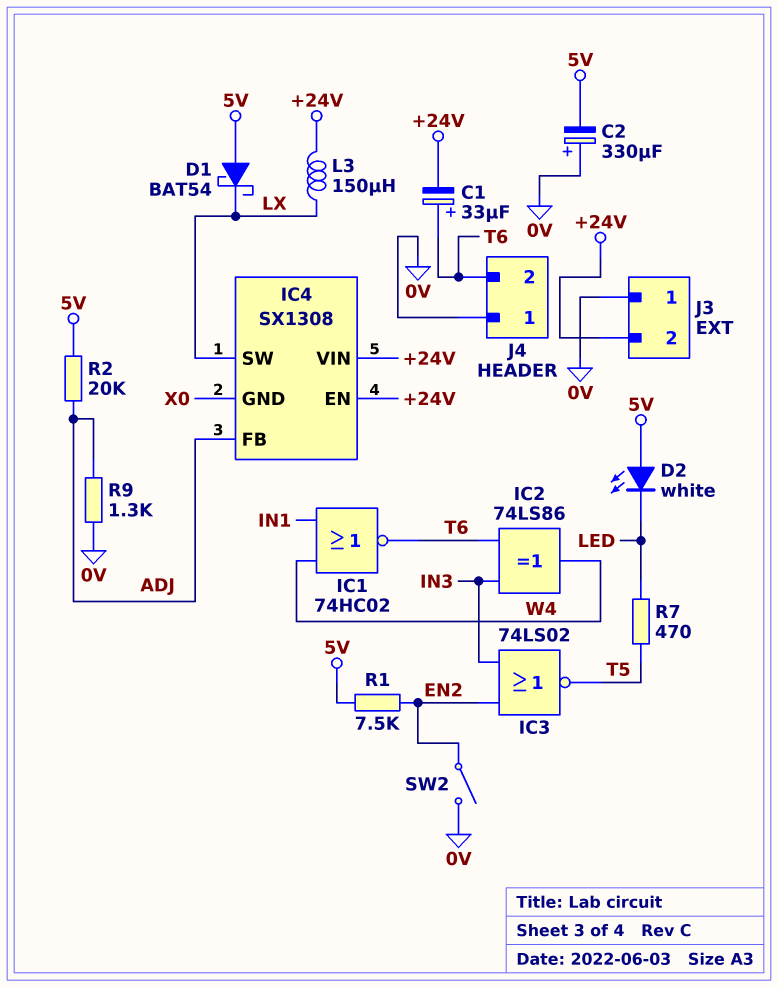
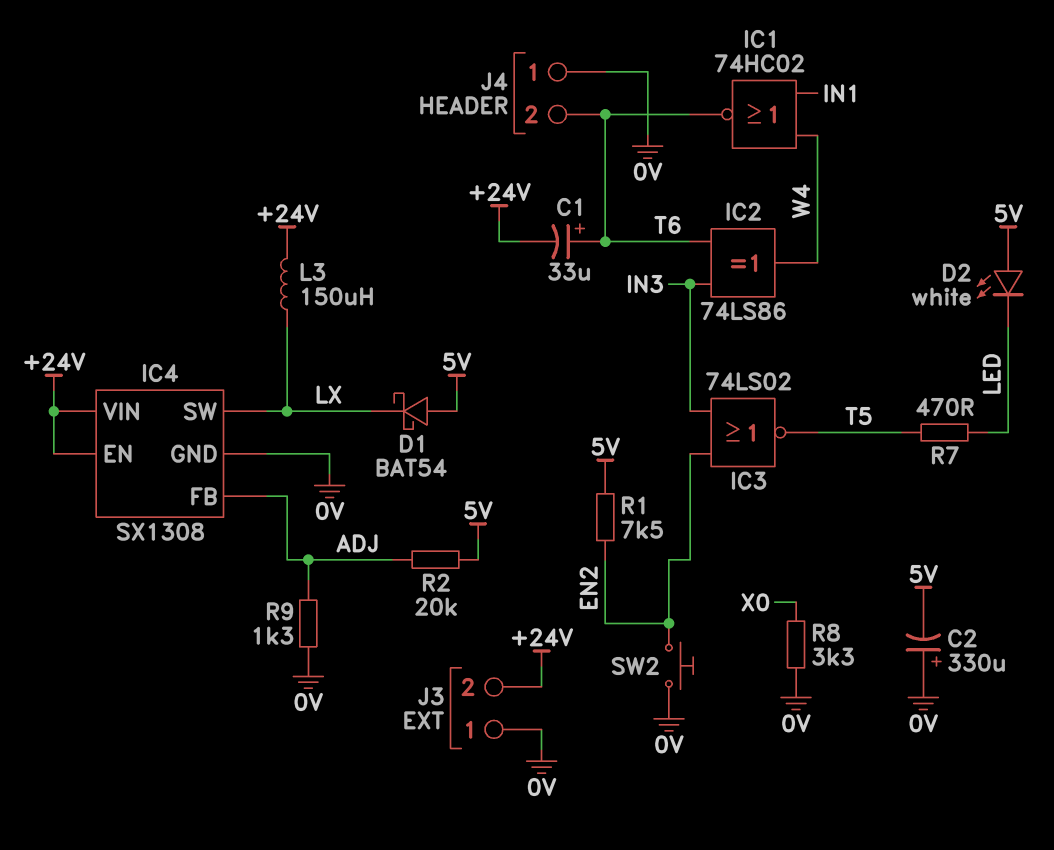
IC4 pin GND: X0 -> 0V
R8: none -> 3.3k (0V, X0)
SW2: switch (0V, EN2) -> button (0V, EN2)

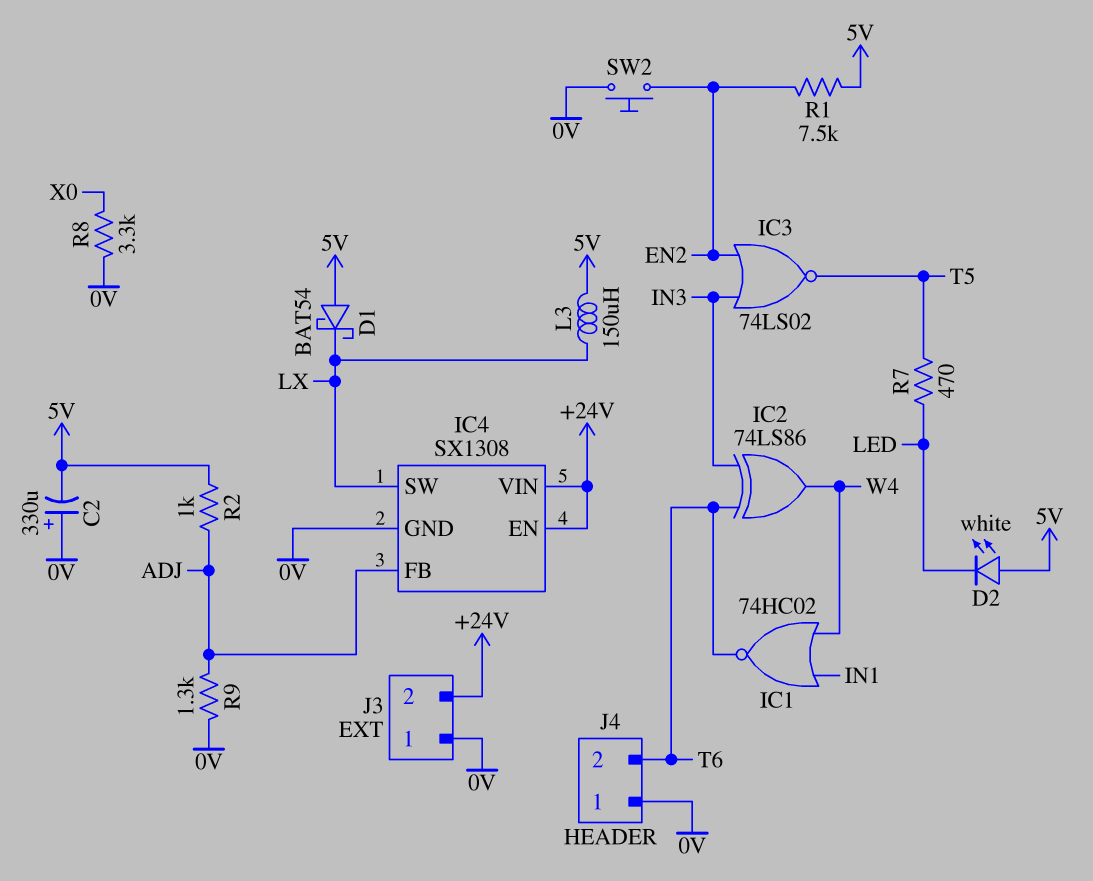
C1: 33uF (plus T6, minus +24V) -> none
L3: 150uH (+24V, LX) -> 150uH (5V, LX)
R2: 20k (5V, ADJ) -> 1k (5V, ADJ)

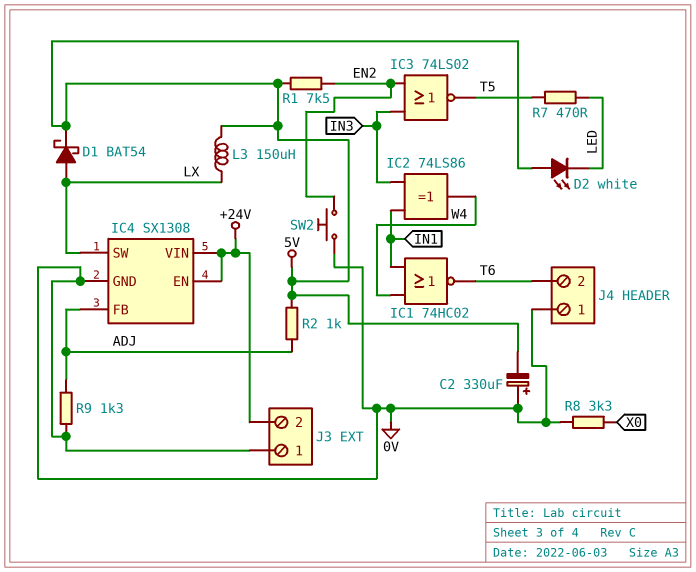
D1: schottky BAT54 (A 5V, K LX) -> schottky BAT54 (A LX, K 5V)
IC2: XOR 74LS86 (in IN3, in T6, out W4) -> XOR 74LS86 (in IN1, in IN3, out W4)

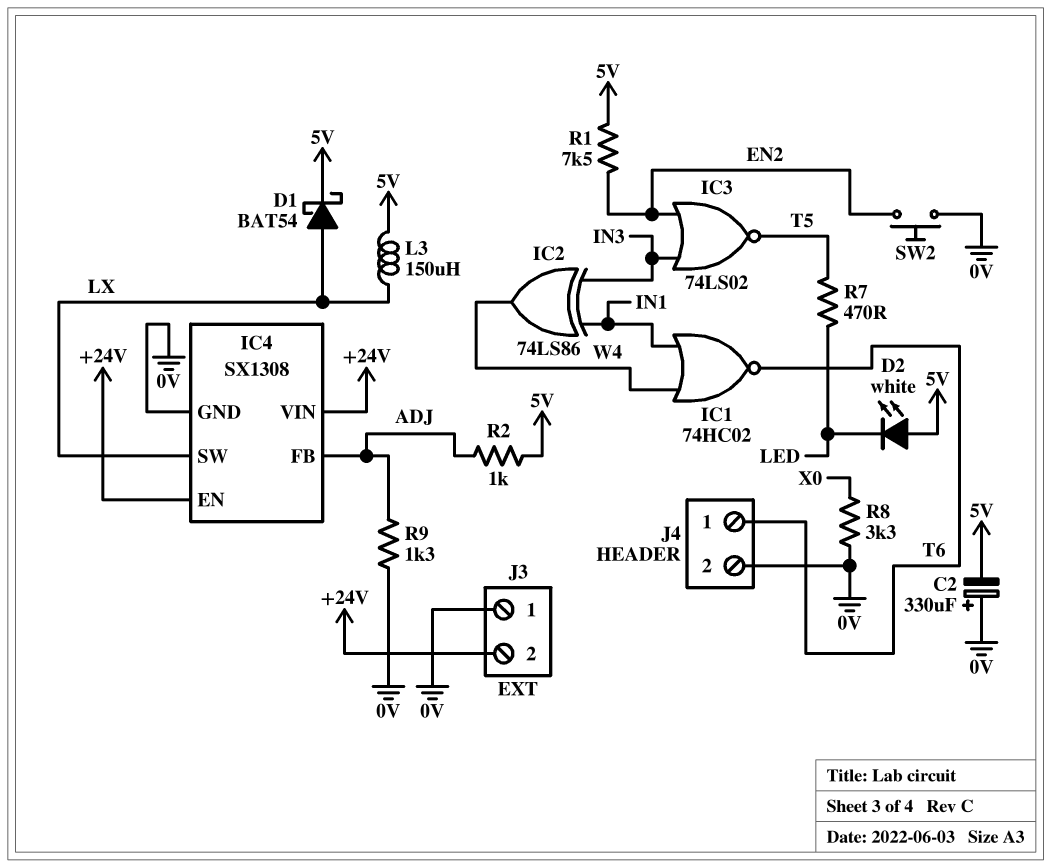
J4 pin 1: 0V -> T6
J4 pin 2: T6 -> 0V

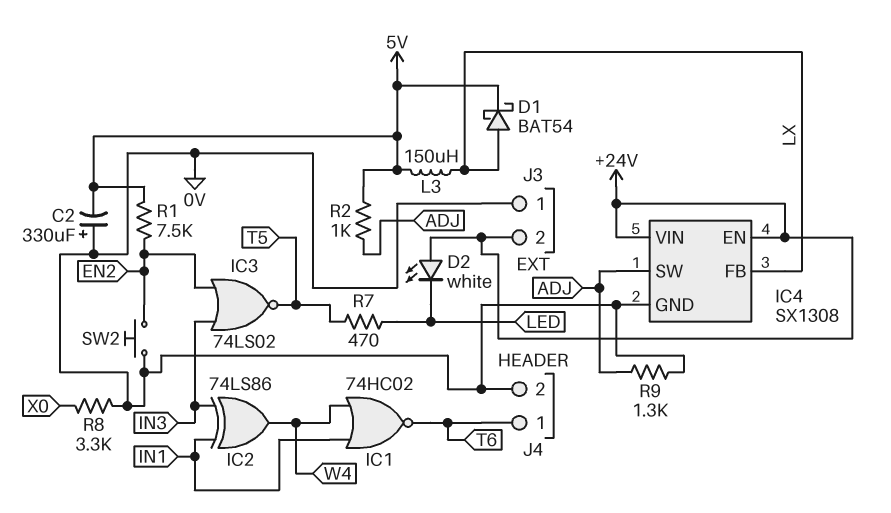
D2: LED white (A 5V, K LED) -> LED white (A +24V, K LED)
IC4 pin FB: ADJ -> LX
IC4 pin SW: LX -> ADJ

